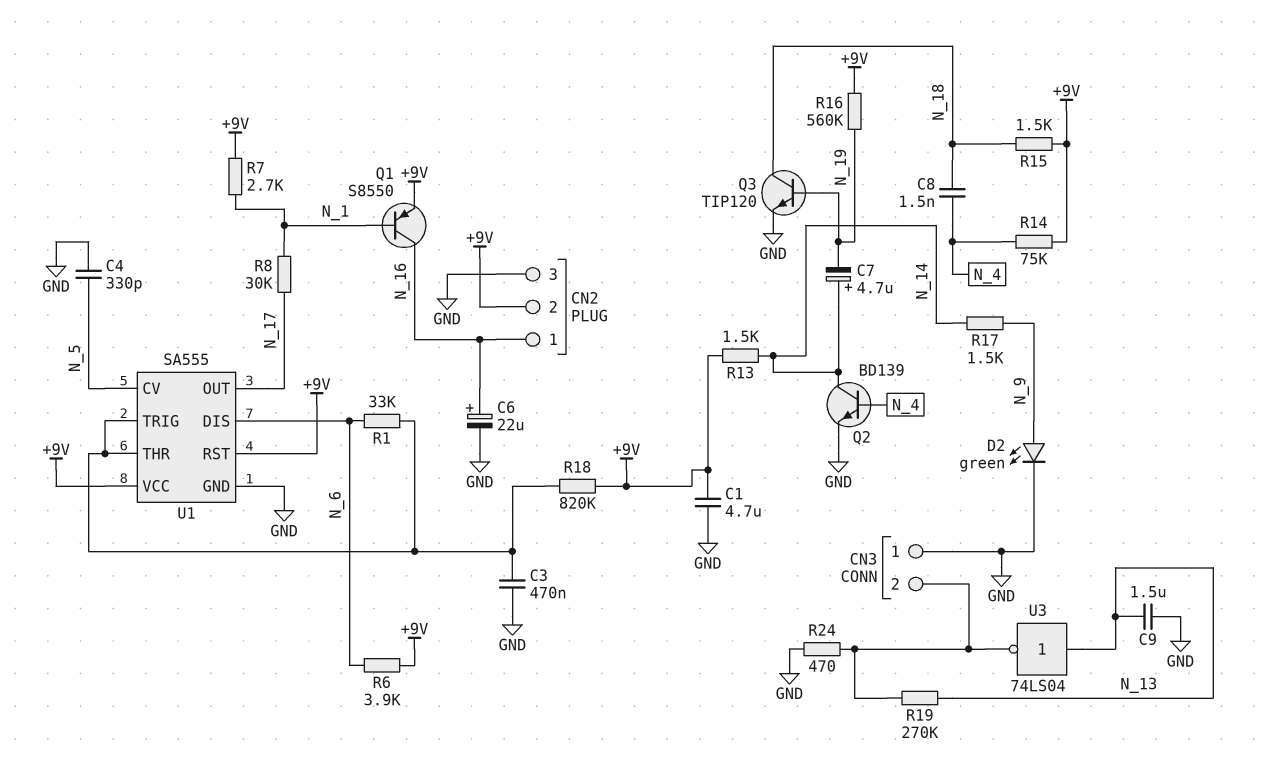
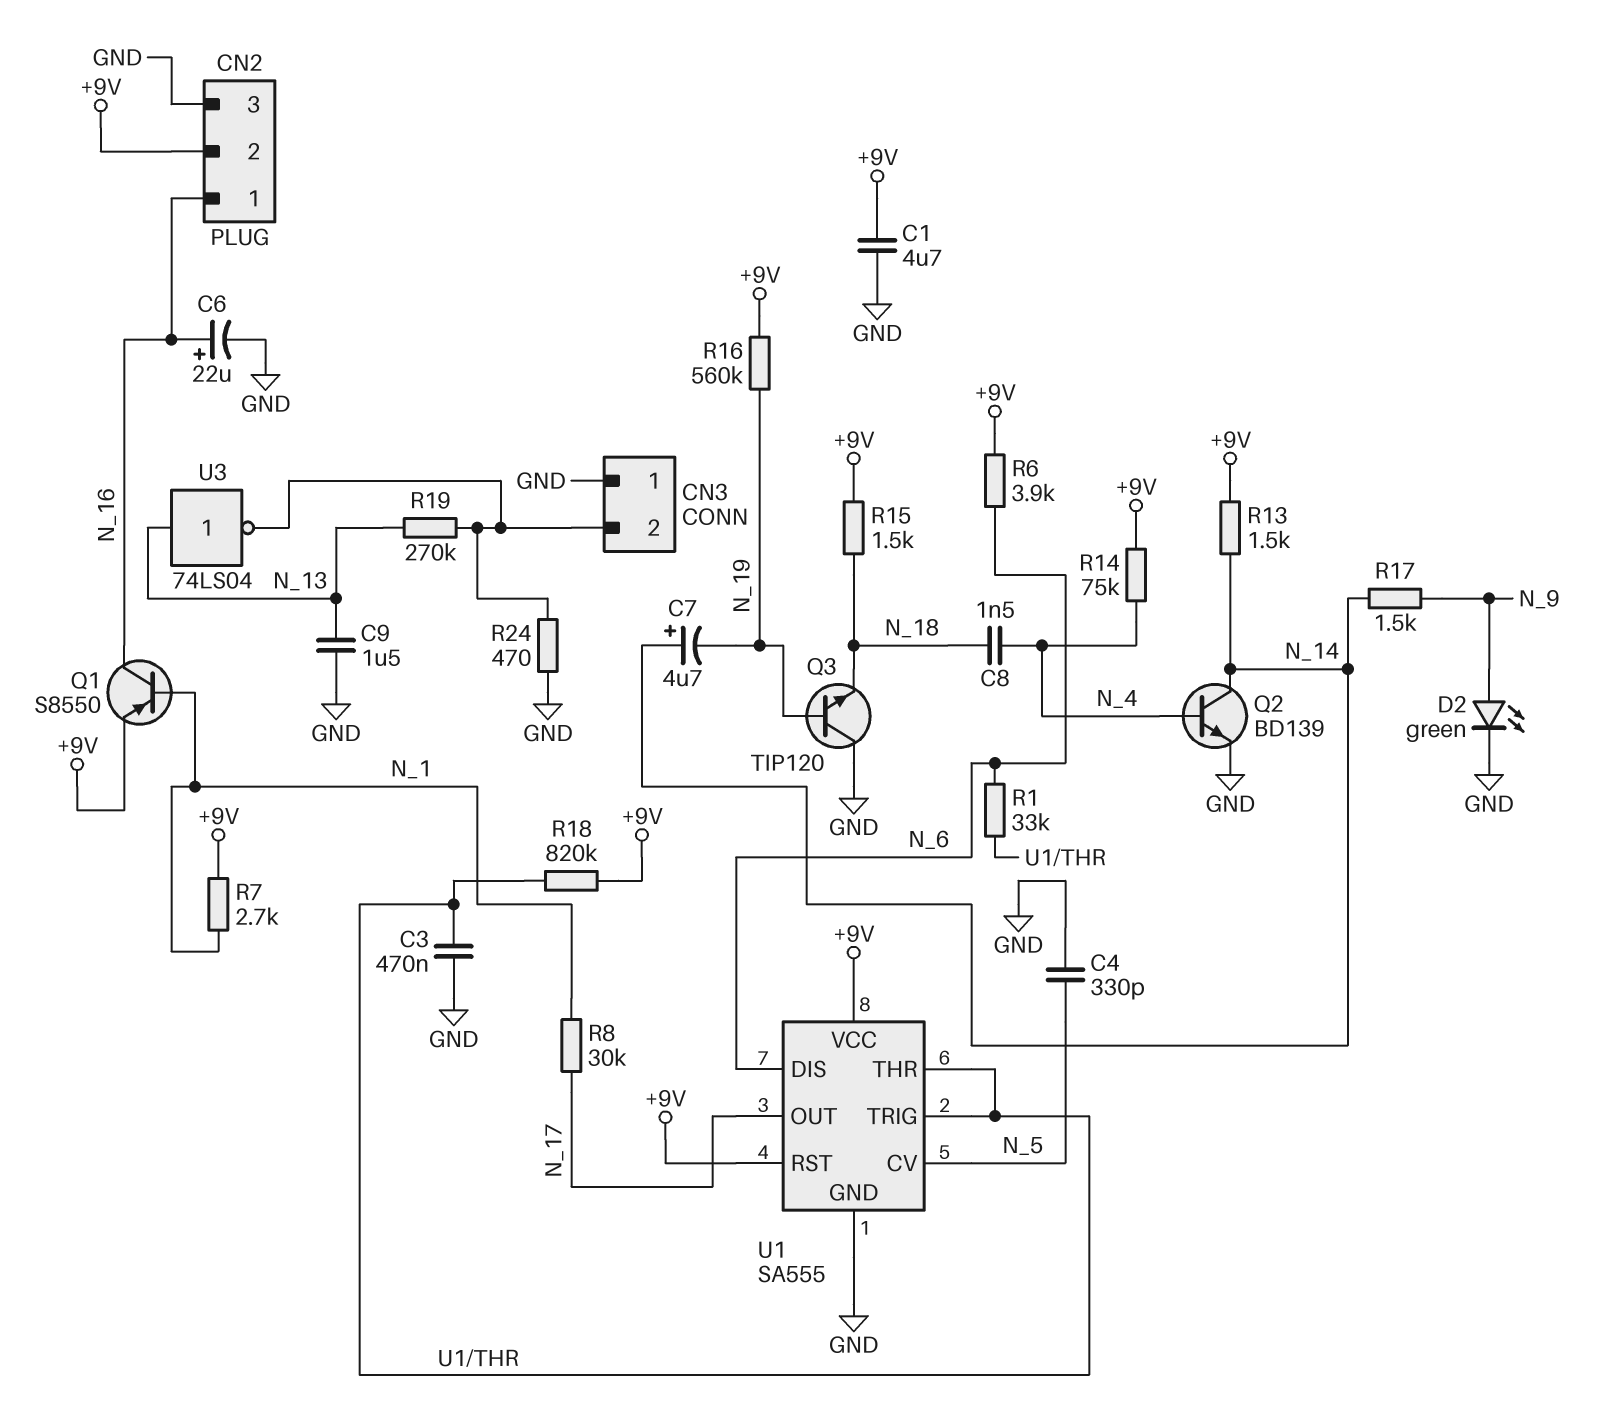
Q3: NPN TIP120 (B N_19, C N_18, E GND) -> NPN TIP120 (B N_19, C GND, E N_18)

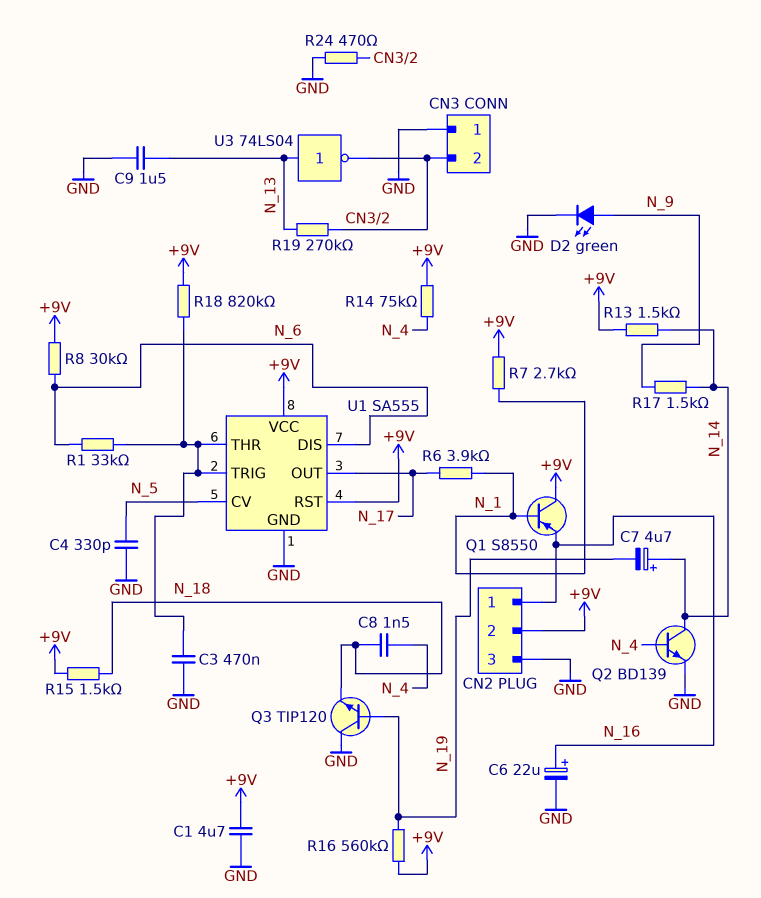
Q1: PNP S8550 (B N_1, C N_16, E +9V) -> PNP S8550 (B N_1, C +9V, E N_16)
R6: 3.9k (+9V, N_6) -> 3.9k (N_1, N_17)
R8: 30k (N_1, N_17) -> 30k (+9V, N_6)

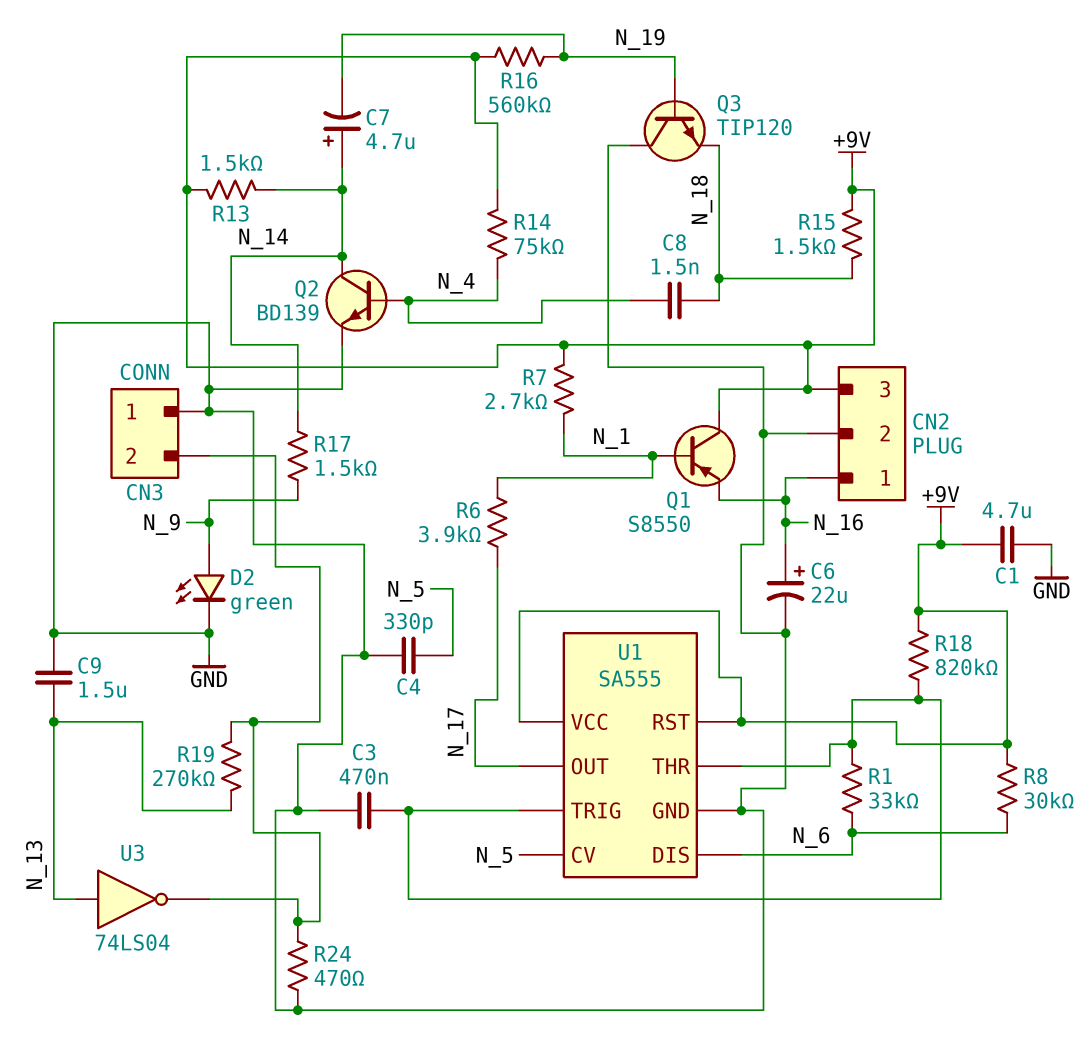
CN2 pin 2: +9V -> GND
CN2 pin 3: GND -> +9V

